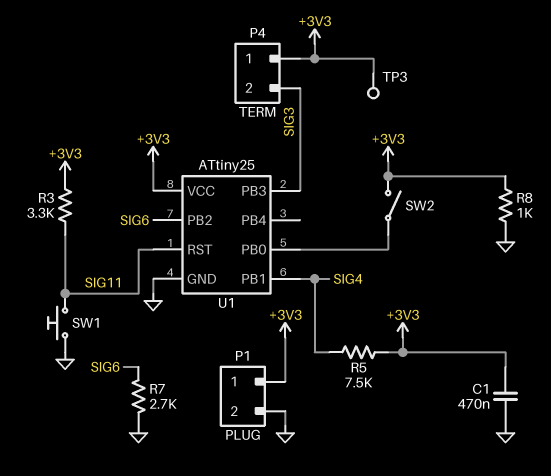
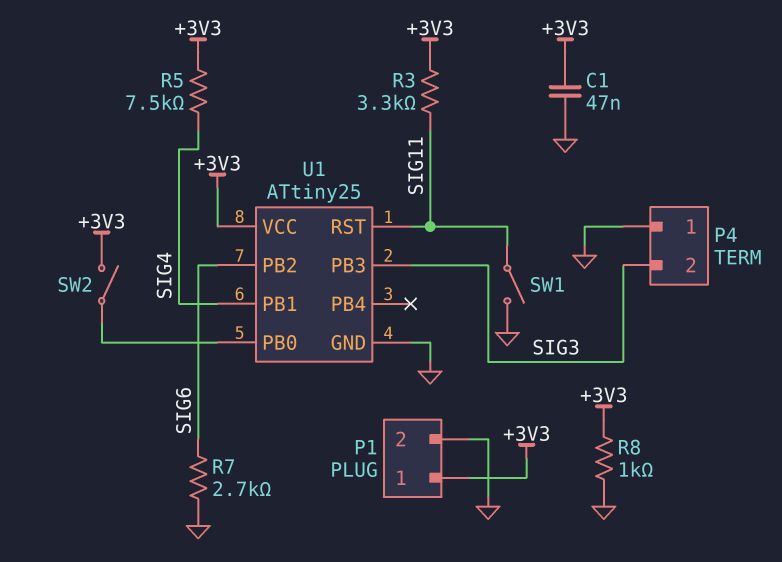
C1: 470nF (+3V3, GND) -> 47nF (+3V3, GND)
P4 pin 1: +3V3 -> GND
SW1: button (GND, SIG11) -> switch (GND, SIG11)
TP3: test point (+3V3) -> none

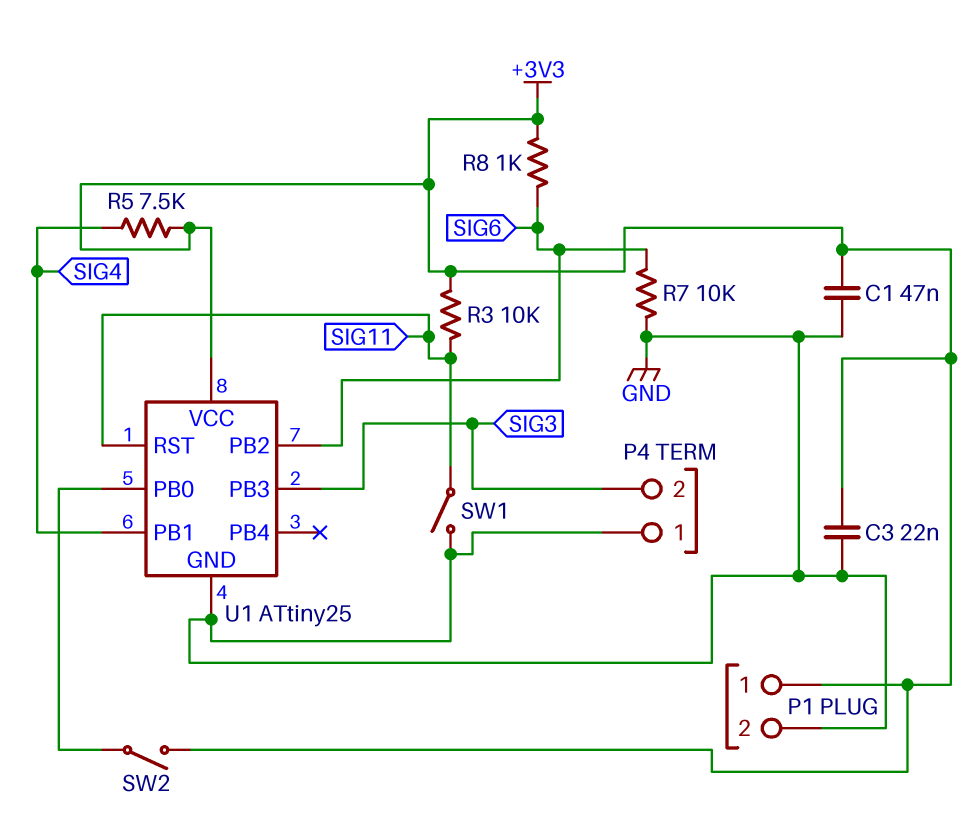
C3: none -> 22nF (+3V3, GND)
R3: 3.3k (+3V3, SIG11) -> 10k (+3V3, SIG11)
R7: 2.7k (GND, SIG6) -> 10k (GND, SIG6)
R8: 1k (+3V3, GND) -> 1k (+3V3, SIG6)

